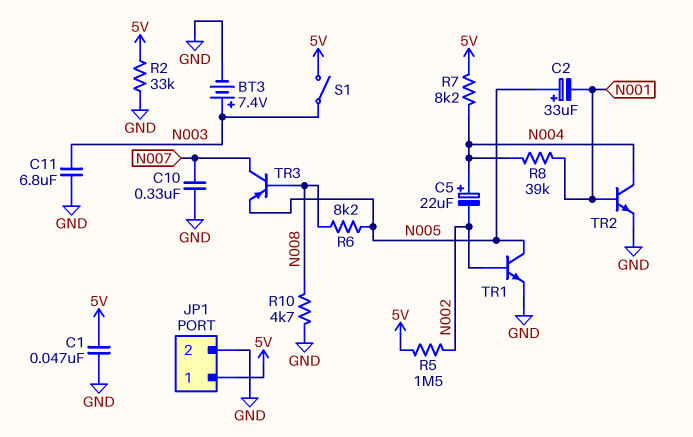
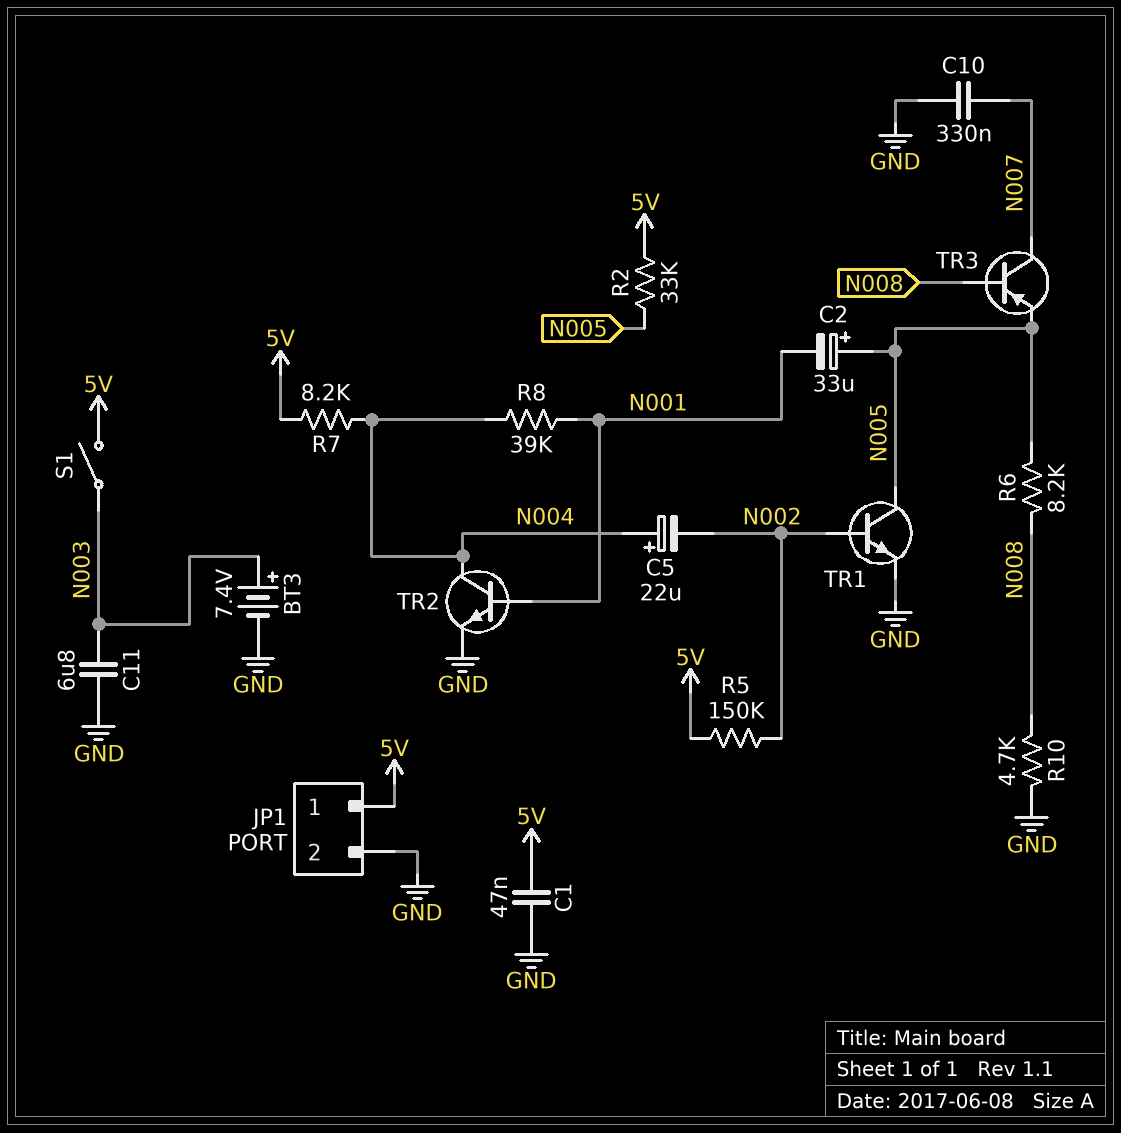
R2: 33k (5V, GND) -> 33k (5V, N005)
R5: 1.5M (5V, N002) -> 150k (5V, N002)

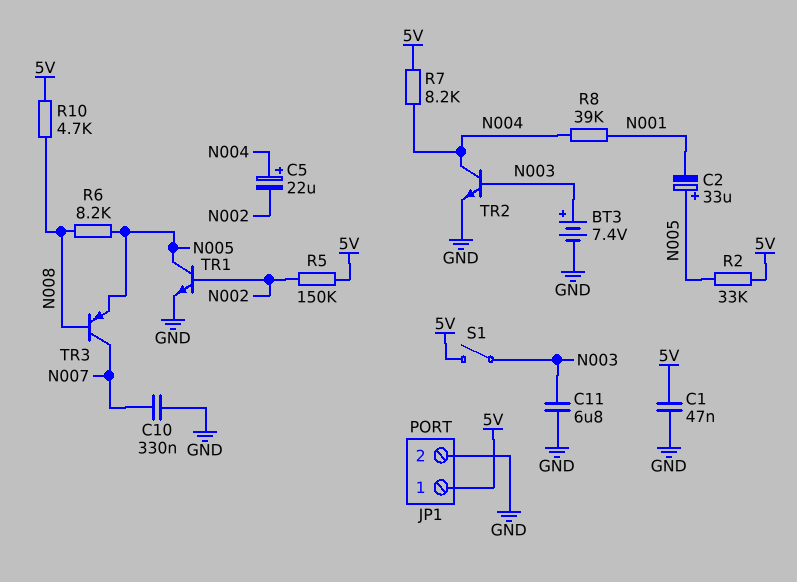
R10: 4.7k (GND, N008) -> 4.7k (5V, N008)
TR2: NPN (B N001, C N004, E GND) -> NPN (B N003, C N004, E GND)

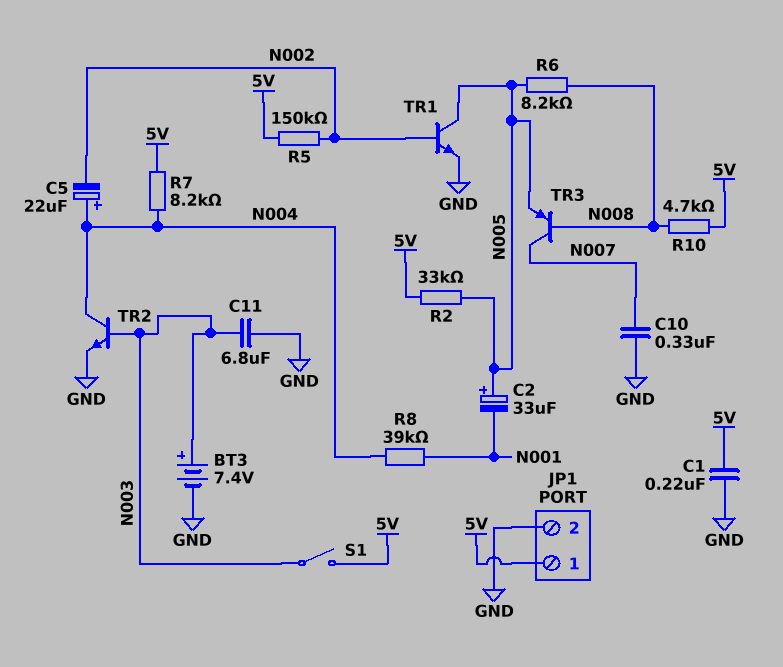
C1: 47nF (5V, GND) -> 220nF (5V, GND)

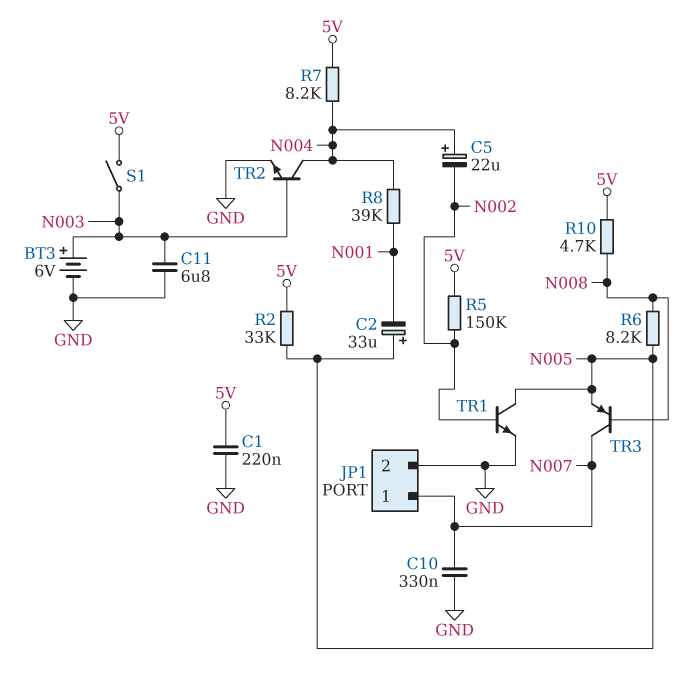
BT3: 7.4V (plus N003, minus GND) -> 6V (plus N003, minus GND)
JP1 pin 1: 5V -> N007

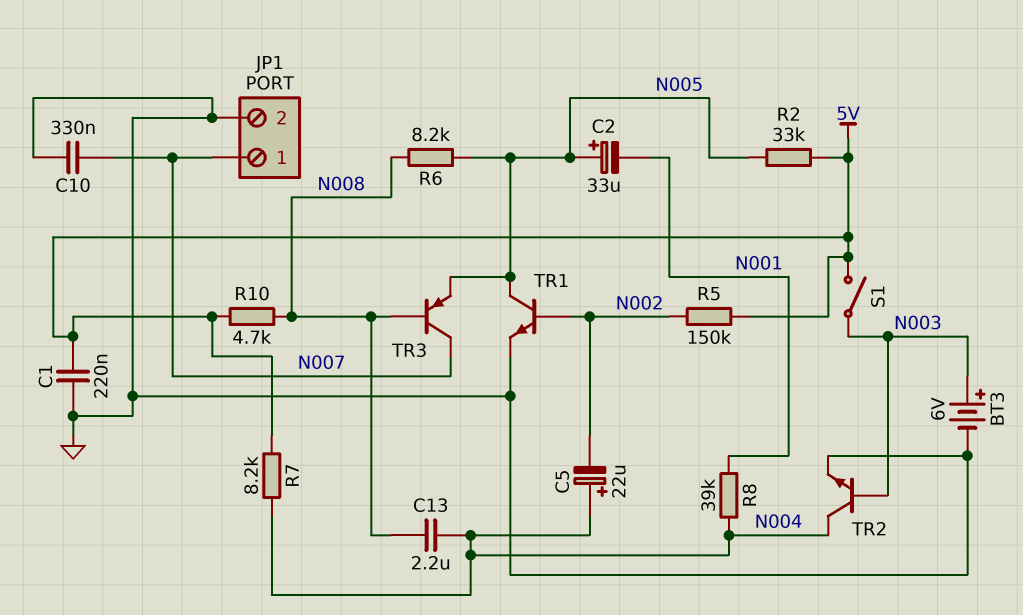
C11: 6.8uF (GND, N003) -> none
C13: none -> 2.2uF (N004, N008)

